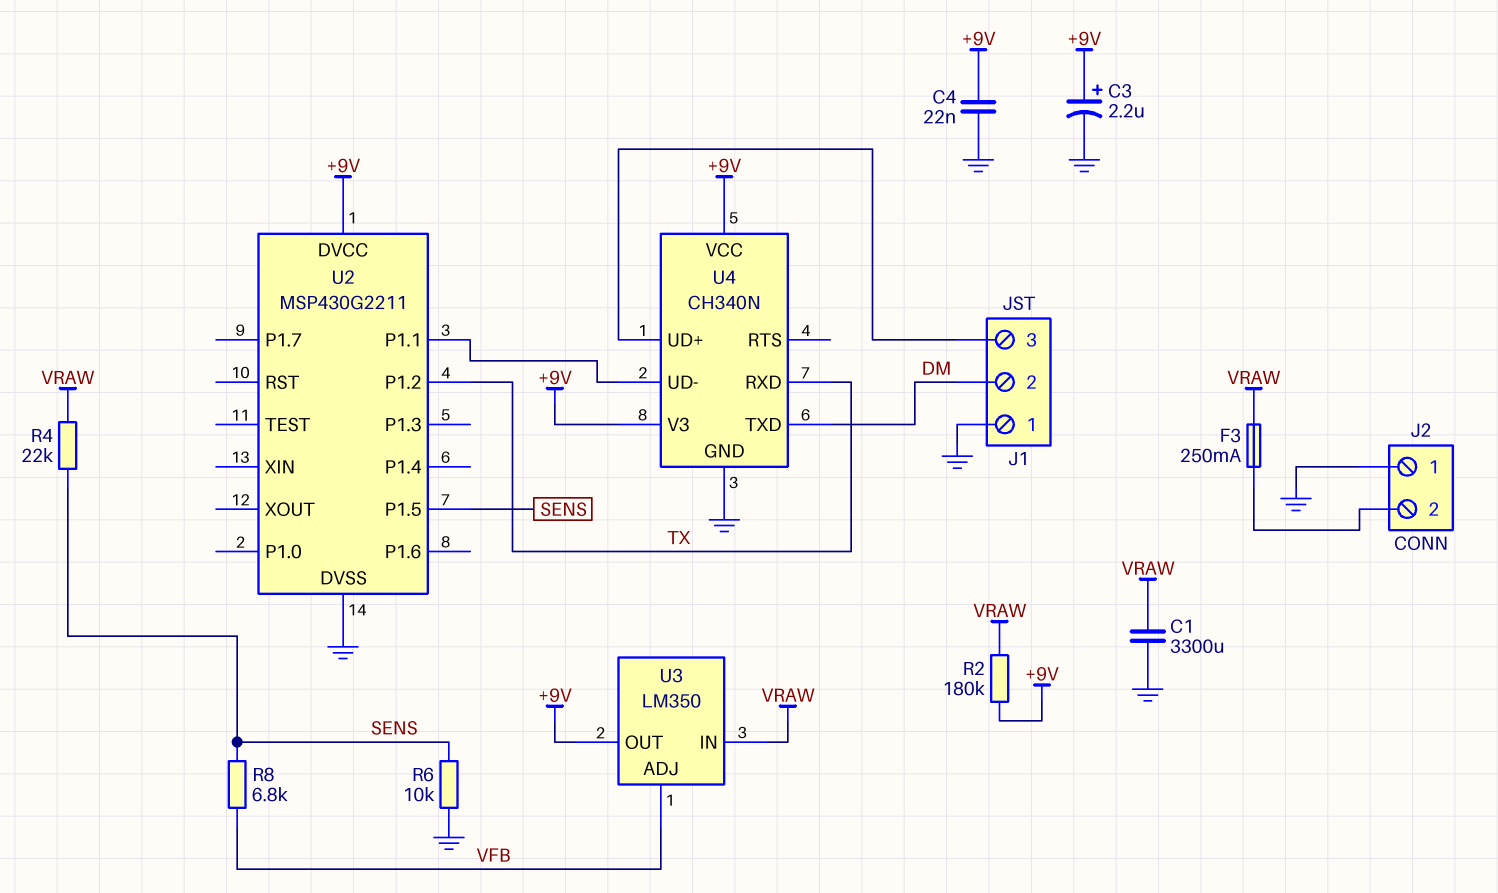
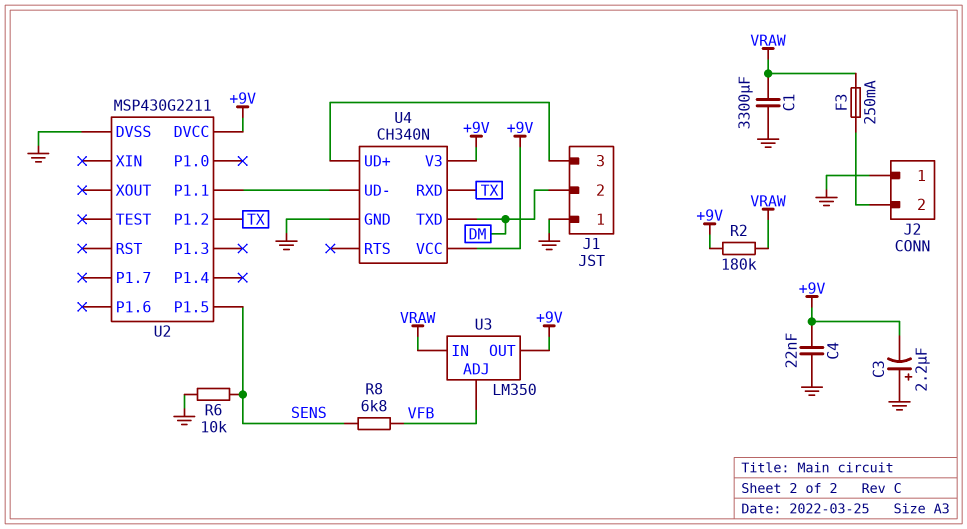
C3: 2.2uF (plus +9V, minus GND) -> 2.2uF (plus GND, minus +9V)
R4: 22k (SENS, VRAW) -> none

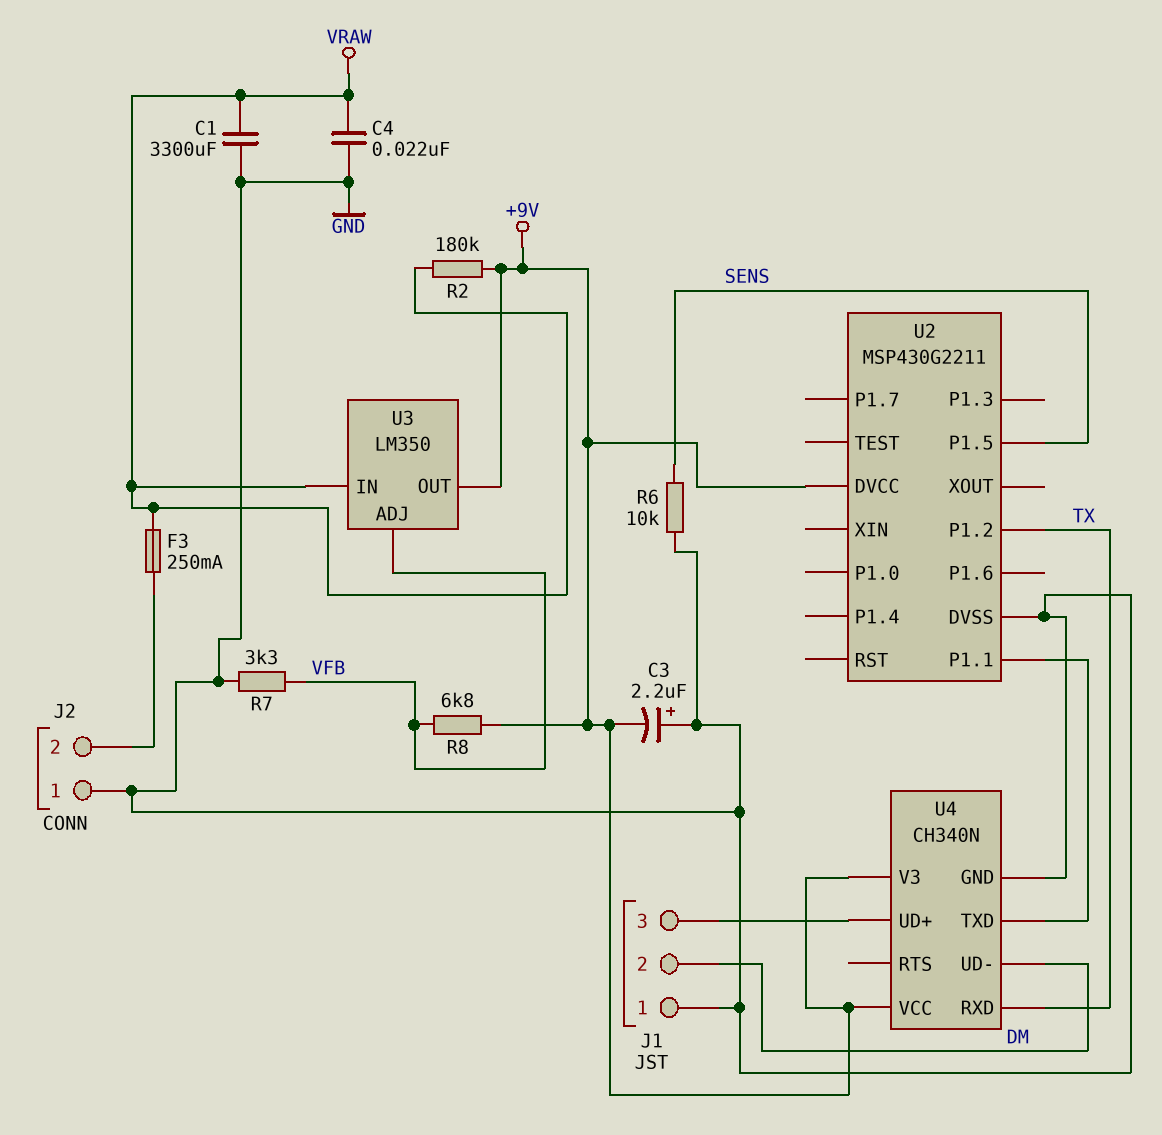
C4: 22nF (+9V, GND) -> 22nF (GND, VRAW)
R7: none -> 3.3k (GND, VFB)
R8: 6.8k (SENS, VFB) -> 6.8k (+9V, VFB)
U4 pin TXD: DM -> U2/P1.1
U4 pin UD-: U2/P1.1 -> DM

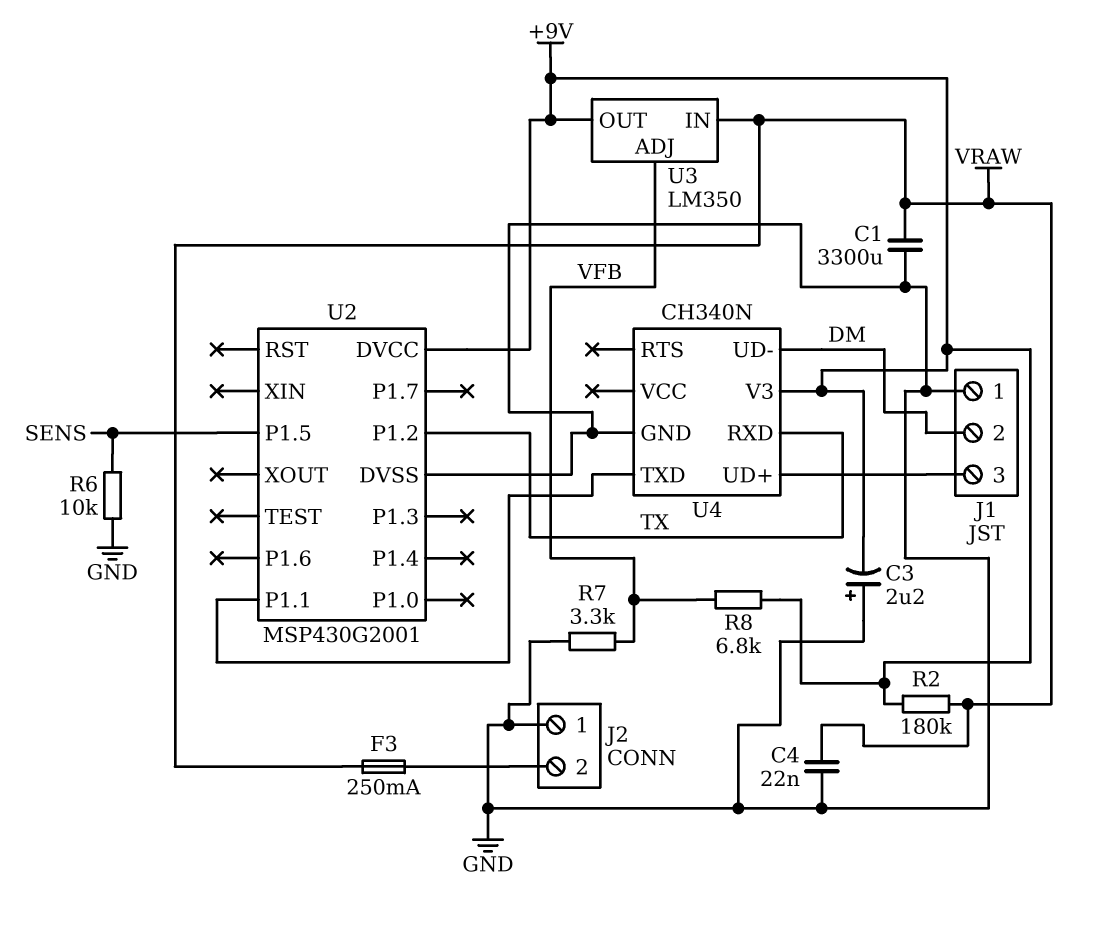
U2: MSP430G2211 -> MSP430G2001
U4 pin VCC: +9V -> none

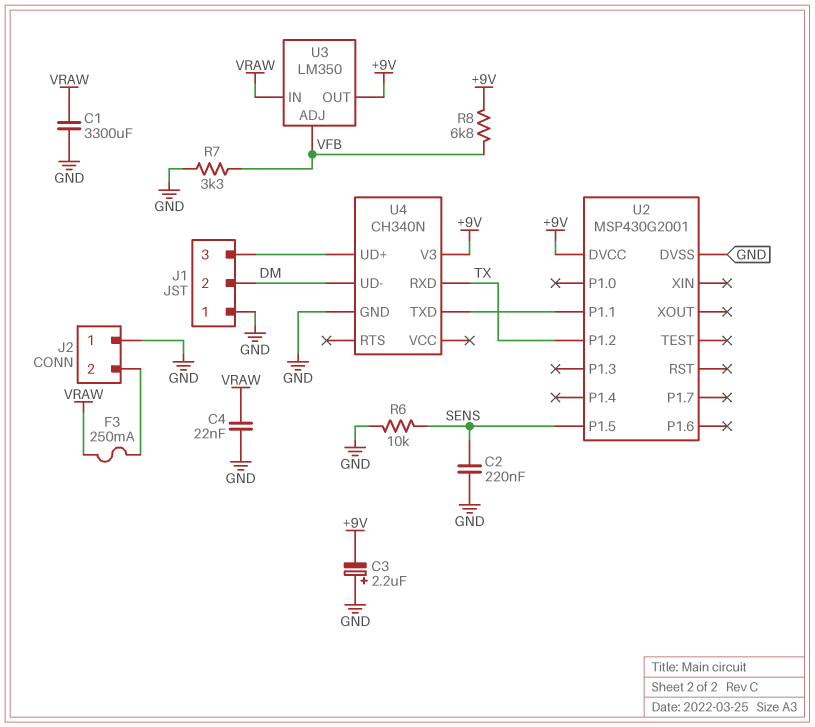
C2: none -> 220nF (GND, SENS)
R2: 180k (+9V, VRAW) -> none

